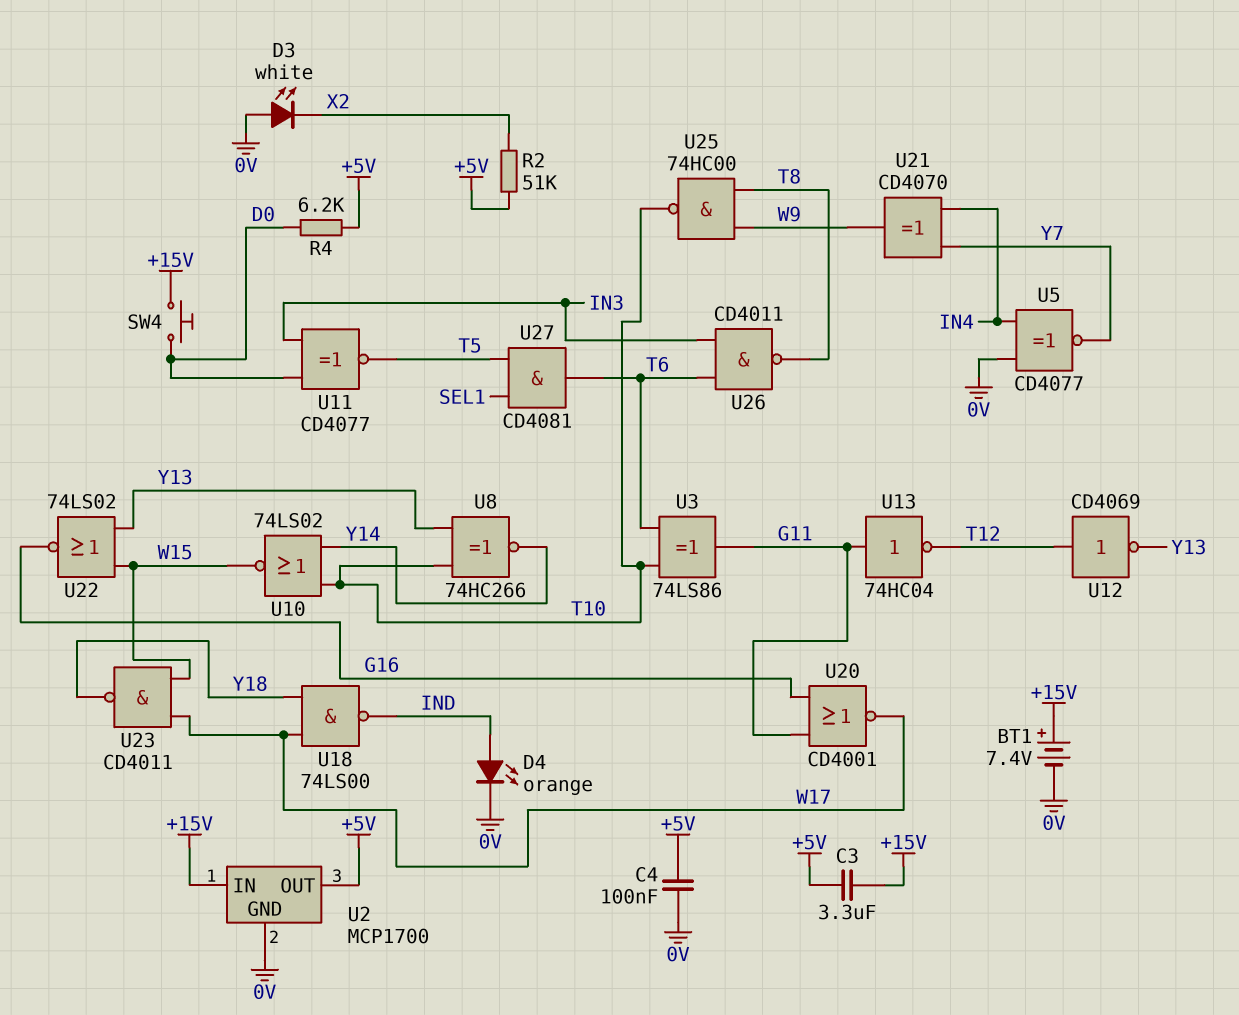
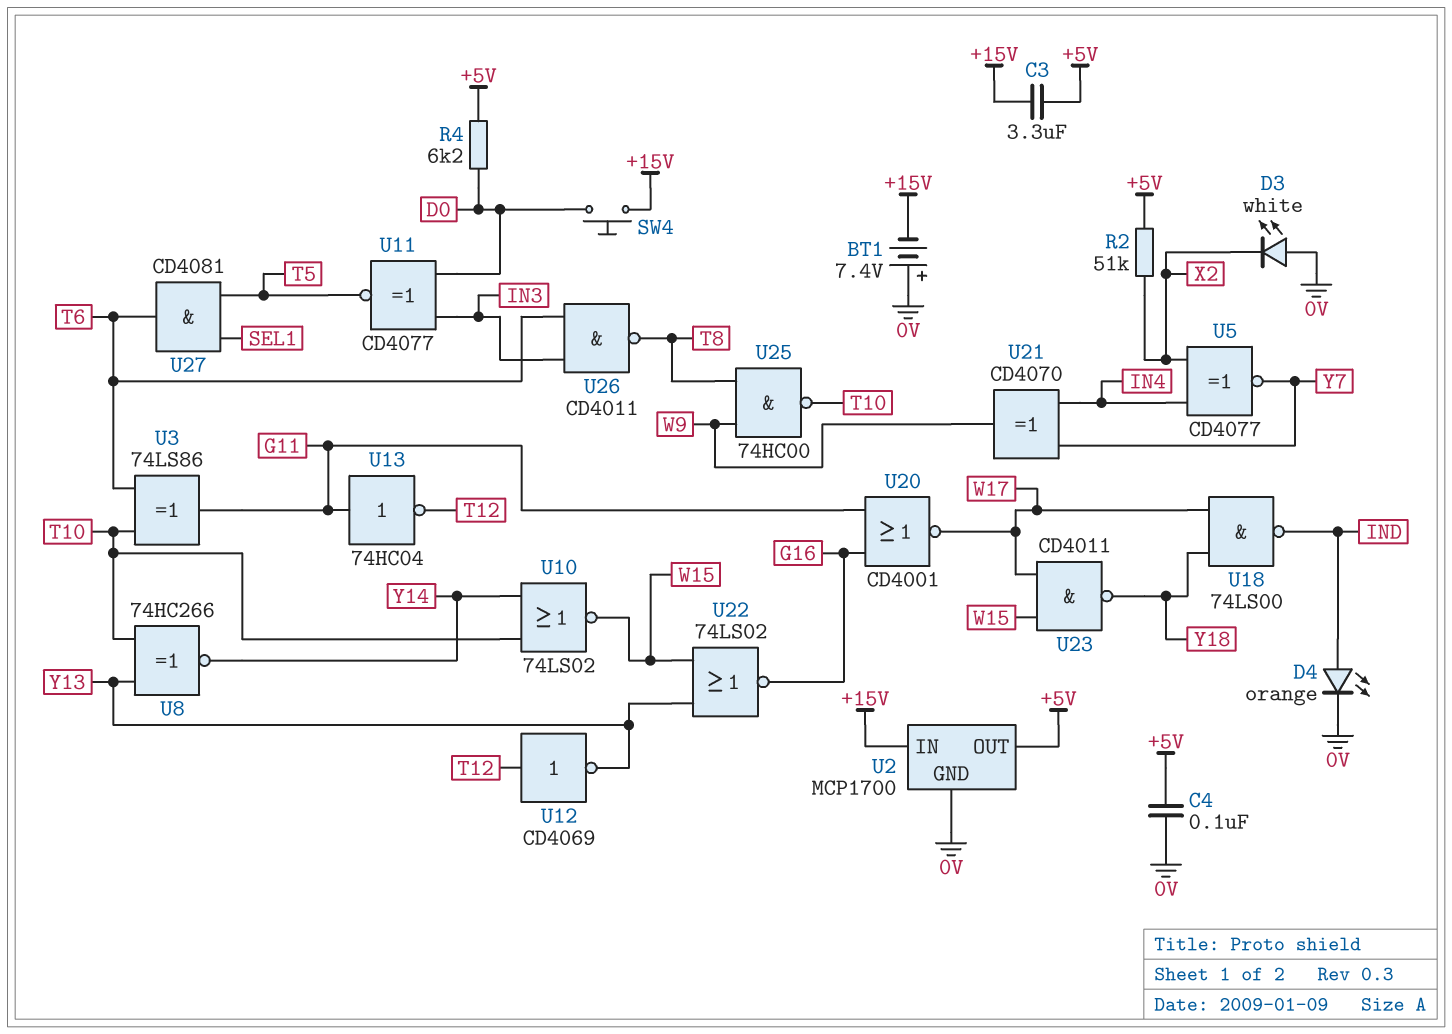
BT1: 7.4V (plus +15V, minus 0V) -> 7.4V (plus 0V, minus +15V)
U5: XNOR CD4077 (in 0V, in IN4, out Y7) -> XNOR CD4077 (in IN4, in X2, out Y7)

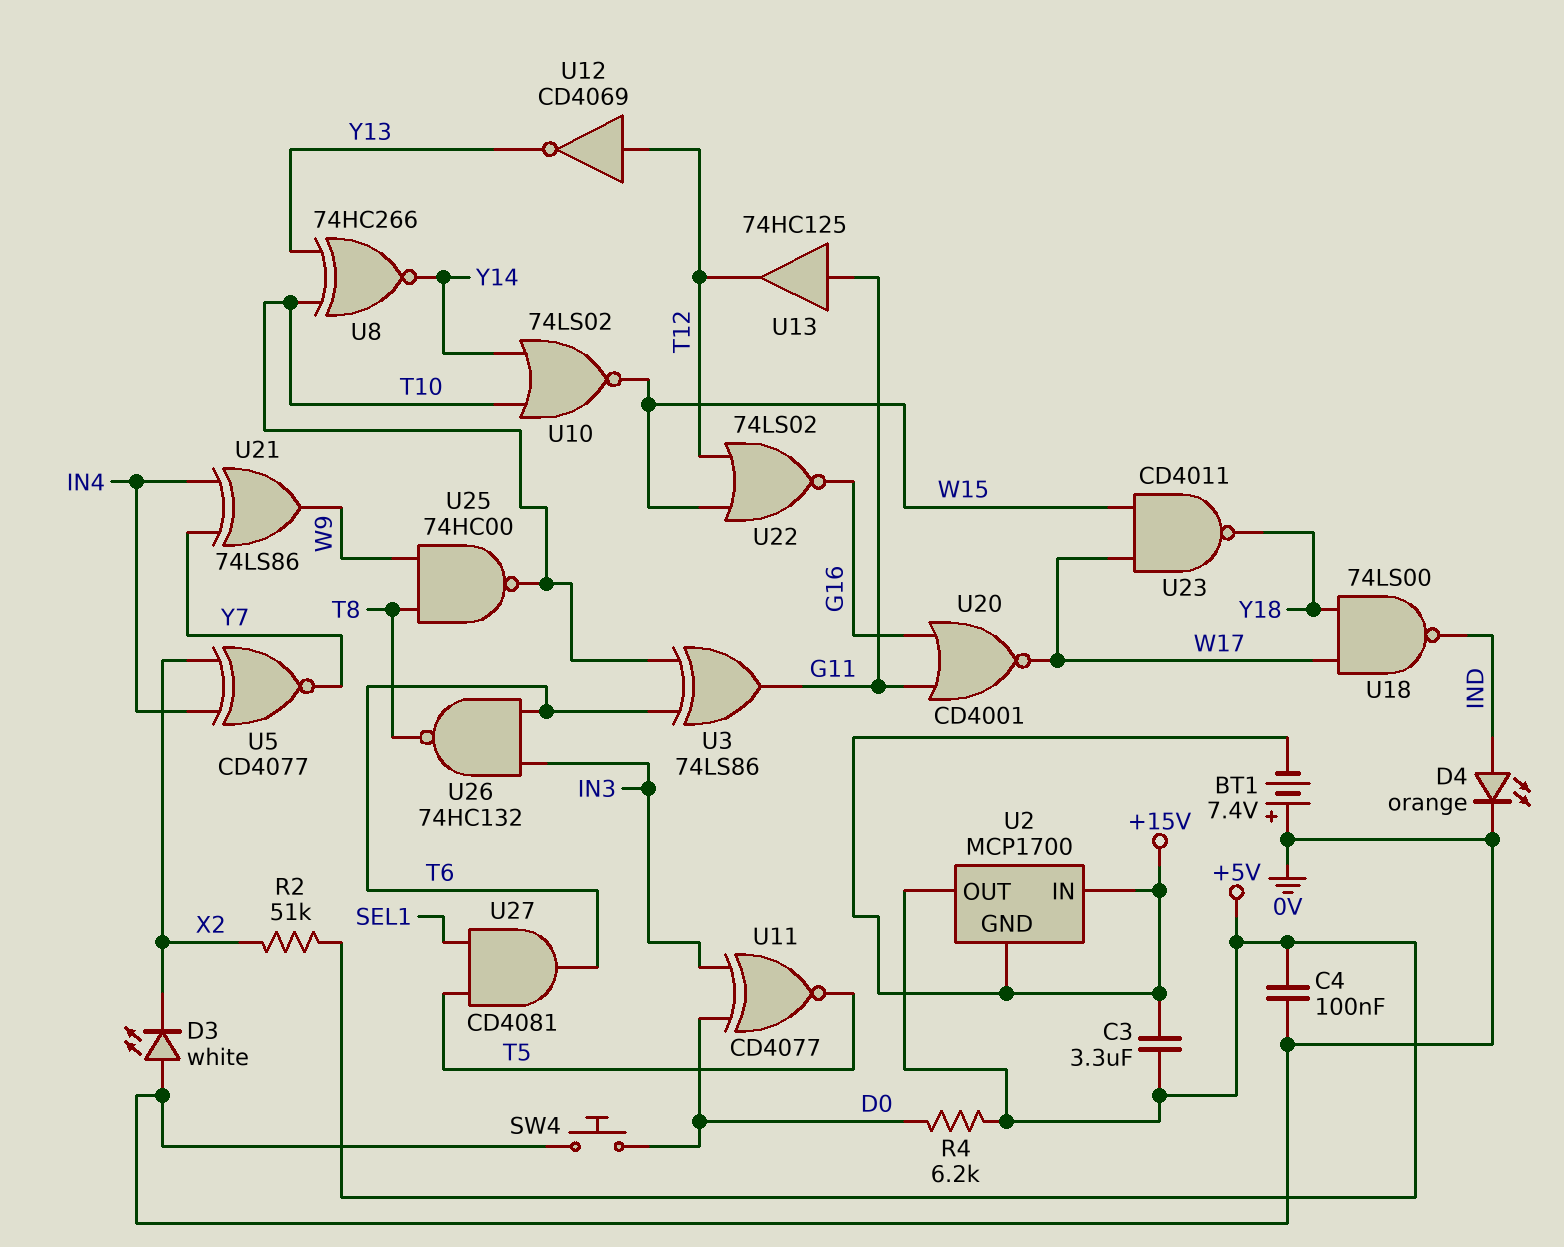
SW4: button (+15V, D0) -> button (0V, D0)
U2 pin GND: 0V -> +15V
U13: NOT 74HC04 (in G11, out T12) -> buffer 74HC125 (in G11, out T12)
U21: XOR CD4070 (in IN4, in Y7, out W9) -> XOR 74LS86 (in IN4, in Y7, out W9)
U22: NOR 74LS02 (in W15, in Y13, out G16) -> NOR 74LS02 (in T12, in W15, out G16)
U26: NAND CD4011 (in IN3, in T6, out T8) -> NAND 74HC132 (in IN3, in T6, out T8)

